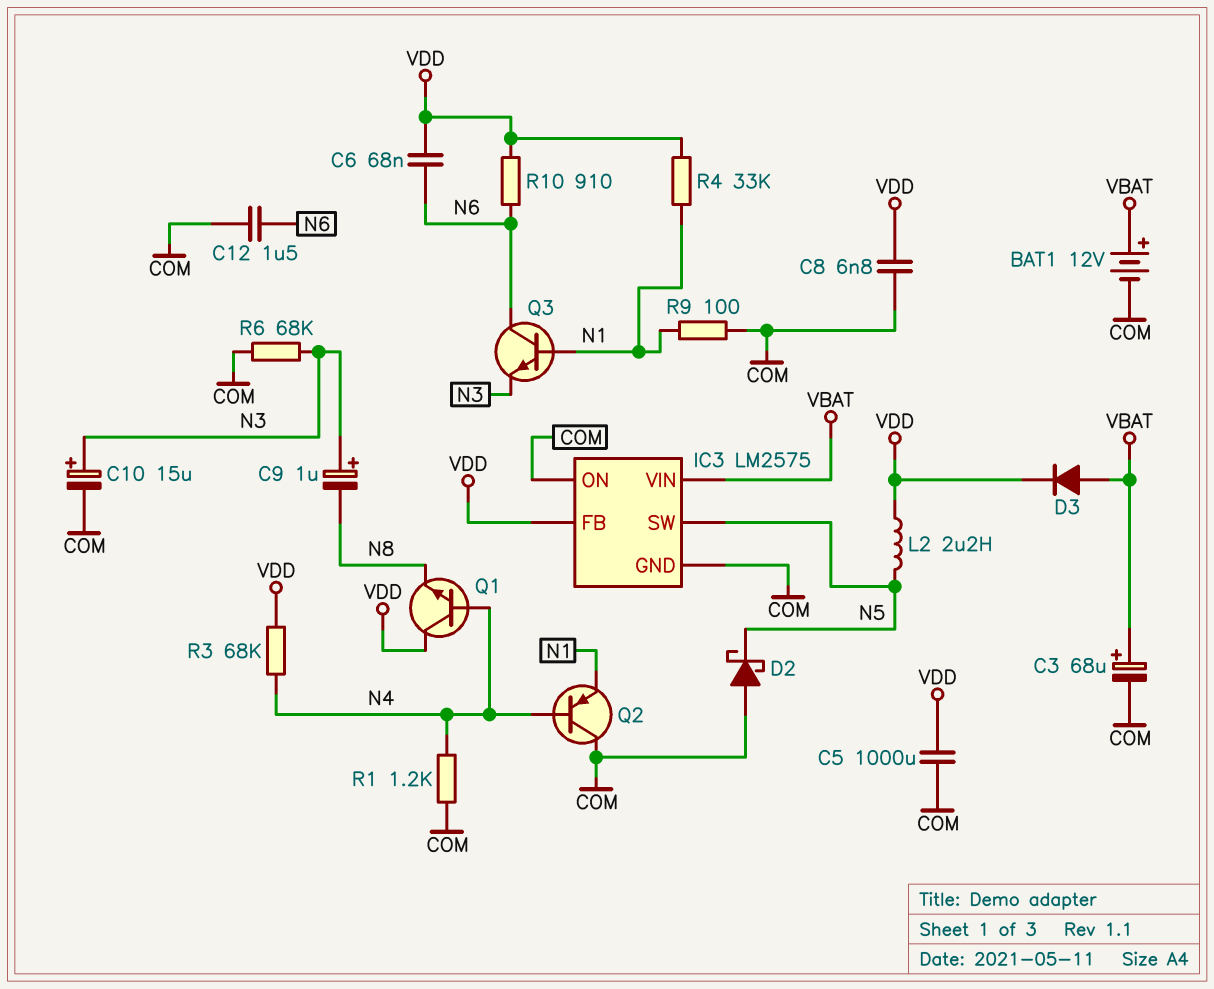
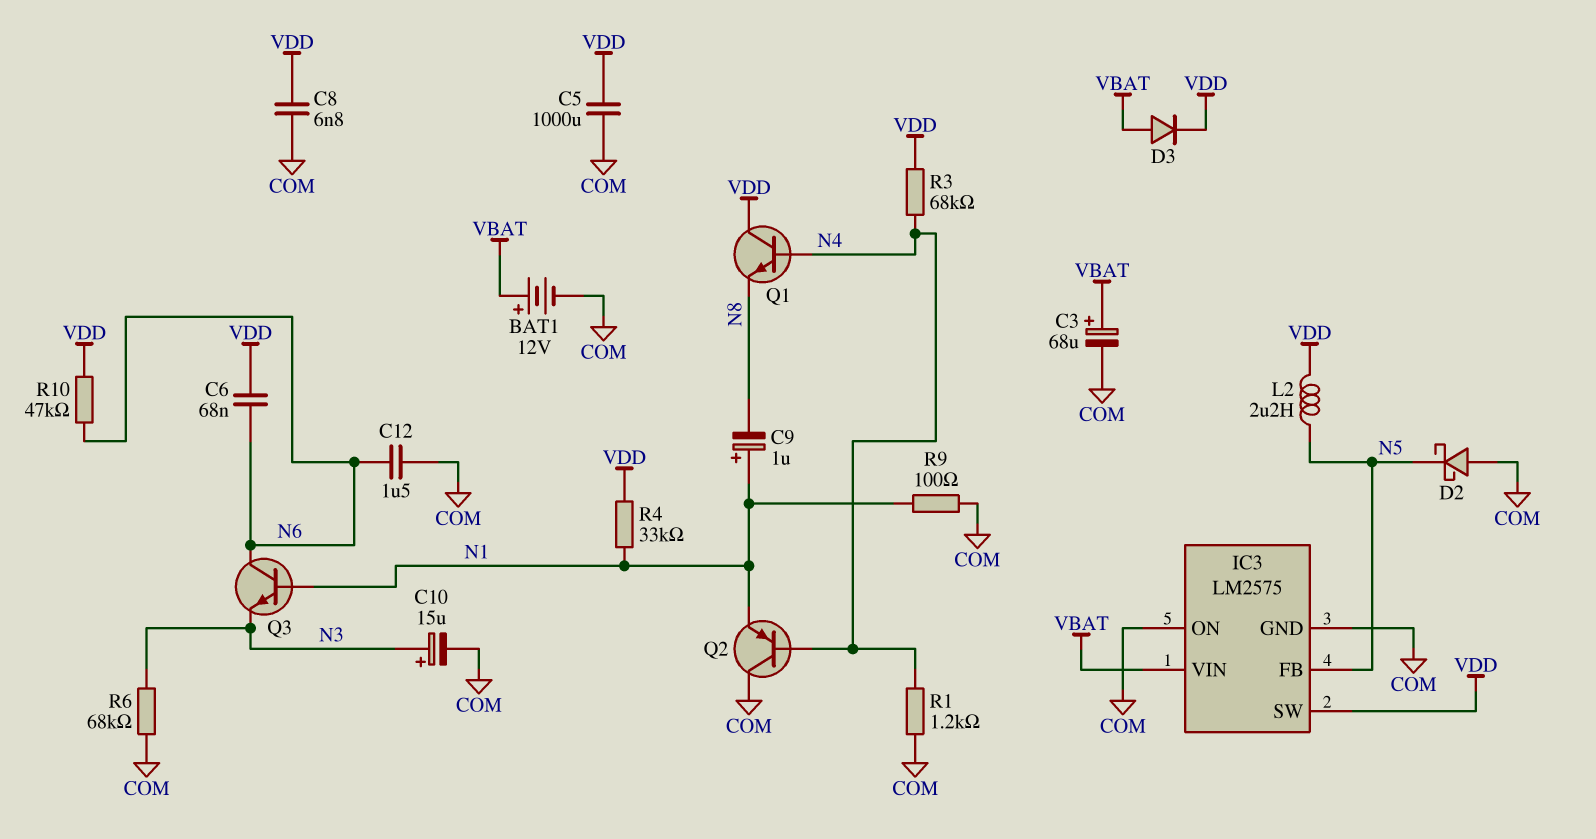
C9: 1uF (plus N3, minus N8) -> 1uF (plus N1, minus N8)
IC3 pin FB: VDD -> N5
IC3 pin SW: N5 -> VDD
R10: 910 (N6, VDD) -> 47k (N6, VDD)

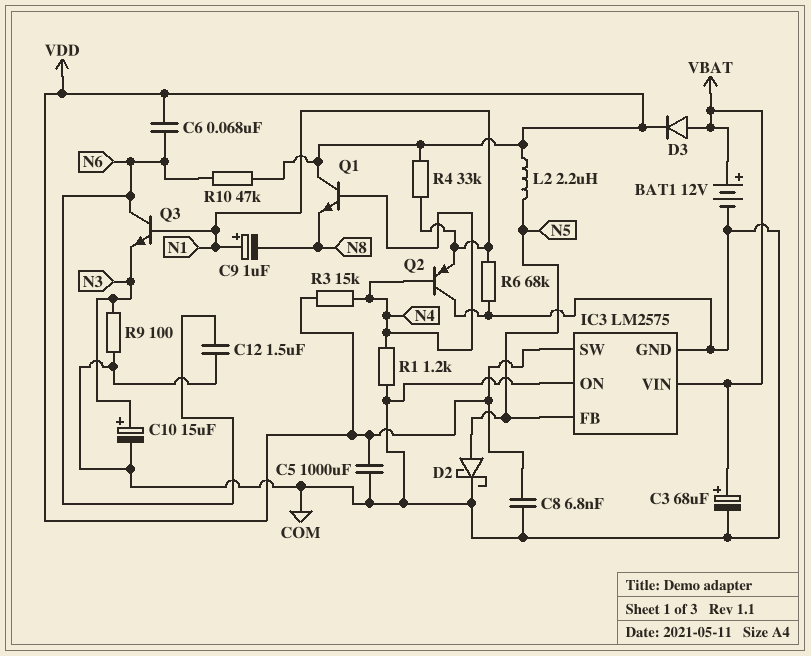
D2: schottky (A COM, K N5) -> schottky (A N5, K COM)
R3: 68k (N4, VDD) -> 15k (N4, VDD)
R6: 68k (COM, N3) -> 68k (COM, N1)
R9: 100 (COM, N1) -> 100 (COM, N3)

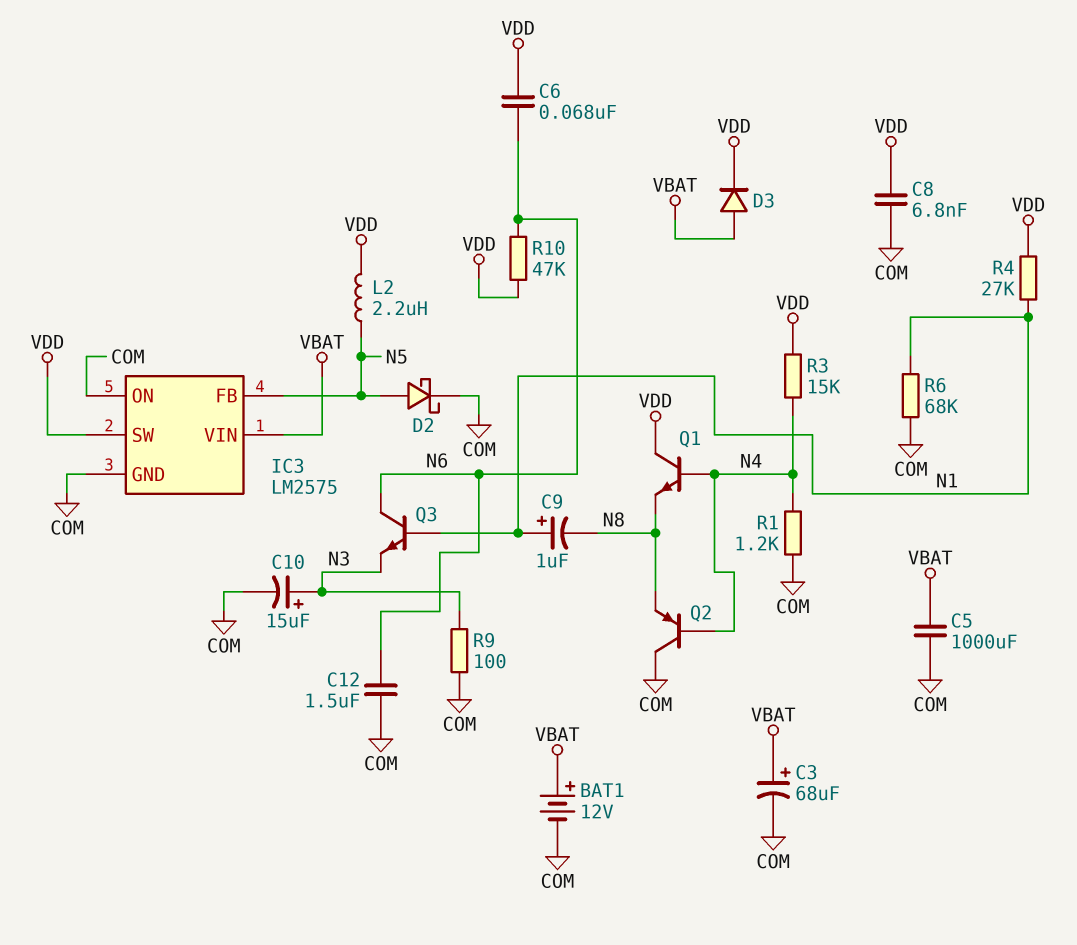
C5: 1000uF (COM, VDD) -> 1000uF (COM, VBAT)
Q2: PNP (B N4, C COM, E N1) -> PNP (B N4, C COM, E N8)
R4: 33k (N1, VDD) -> 27k (N1, VDD)

